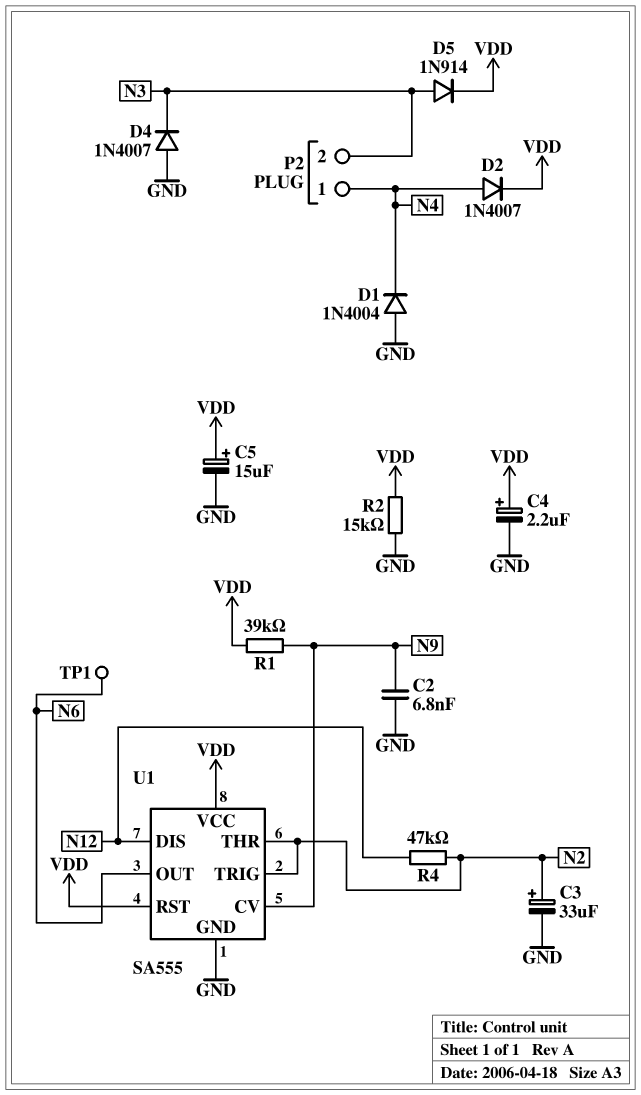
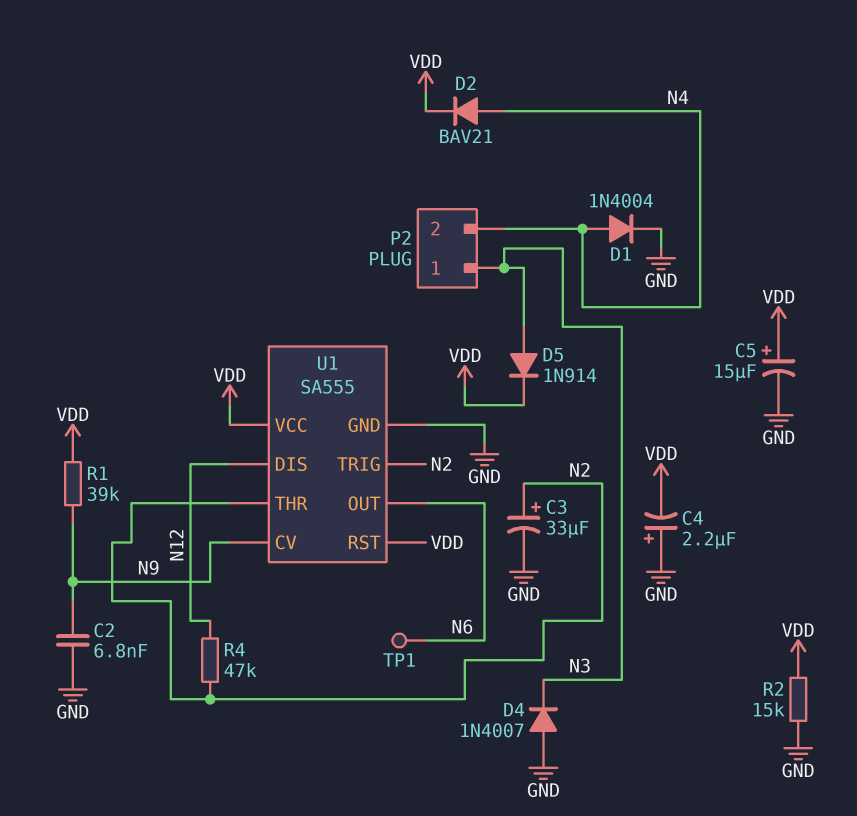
C4: 2.2uF (plus VDD, minus GND) -> 2.2uF (plus GND, minus VDD)
D1: diode 1N4004 (A GND, K N4) -> diode 1N4004 (A N4, K GND)
D2: diode 1N4007 (A N4, K VDD) -> diode BAV21 (A N4, K VDD)
P2 pin 1: N4 -> N3
P2 pin 2: N3 -> N4

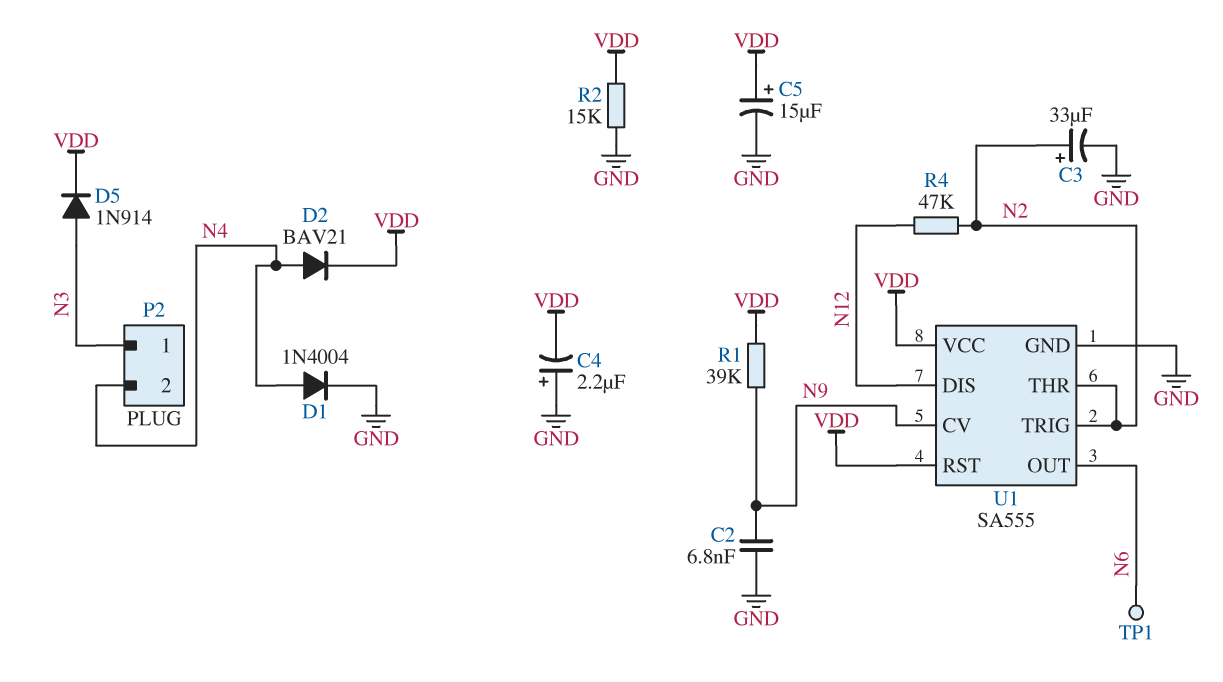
D4: diode 1N4007 (A GND, K N3) -> none

